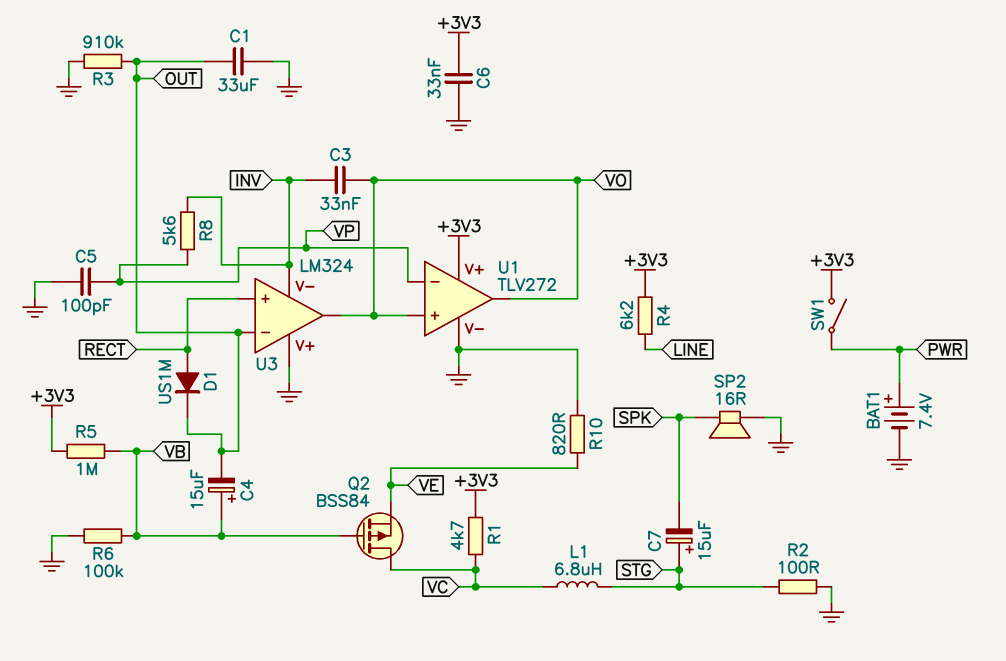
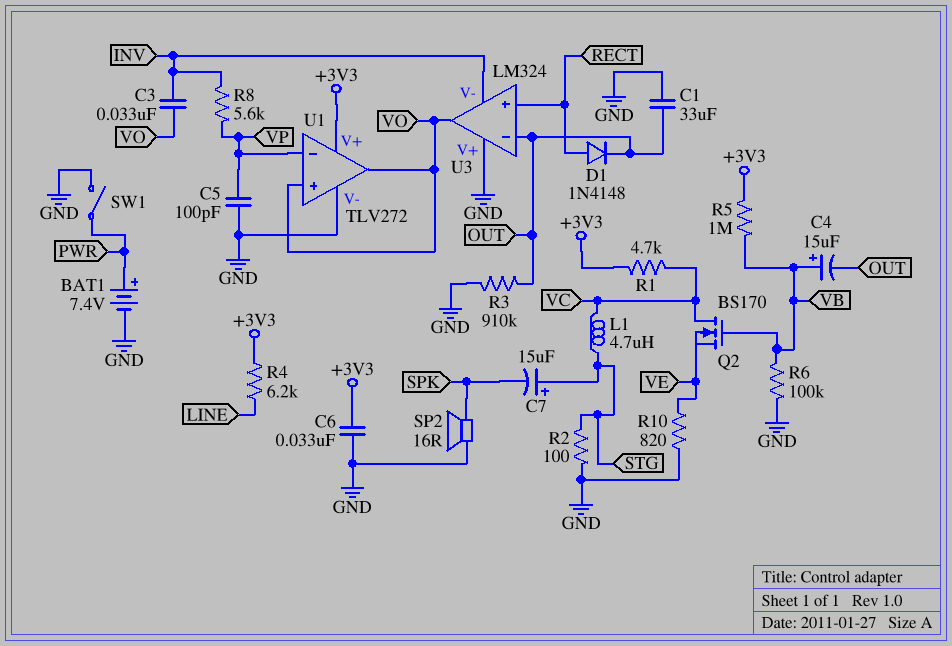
D1: diode US1M (A RECT, K OUT) -> diode 1N4148 (A RECT, K OUT)
L1: 6.8uH (STG, VC) -> 4.7uH (STG, VC)
Q2: PMOS BSS84 (G VB, D VC, S VE) -> NMOS BS170 (G VB, D VC, S VE)
SW1: switch (+3V3, PWR) -> switch (GND, PWR)

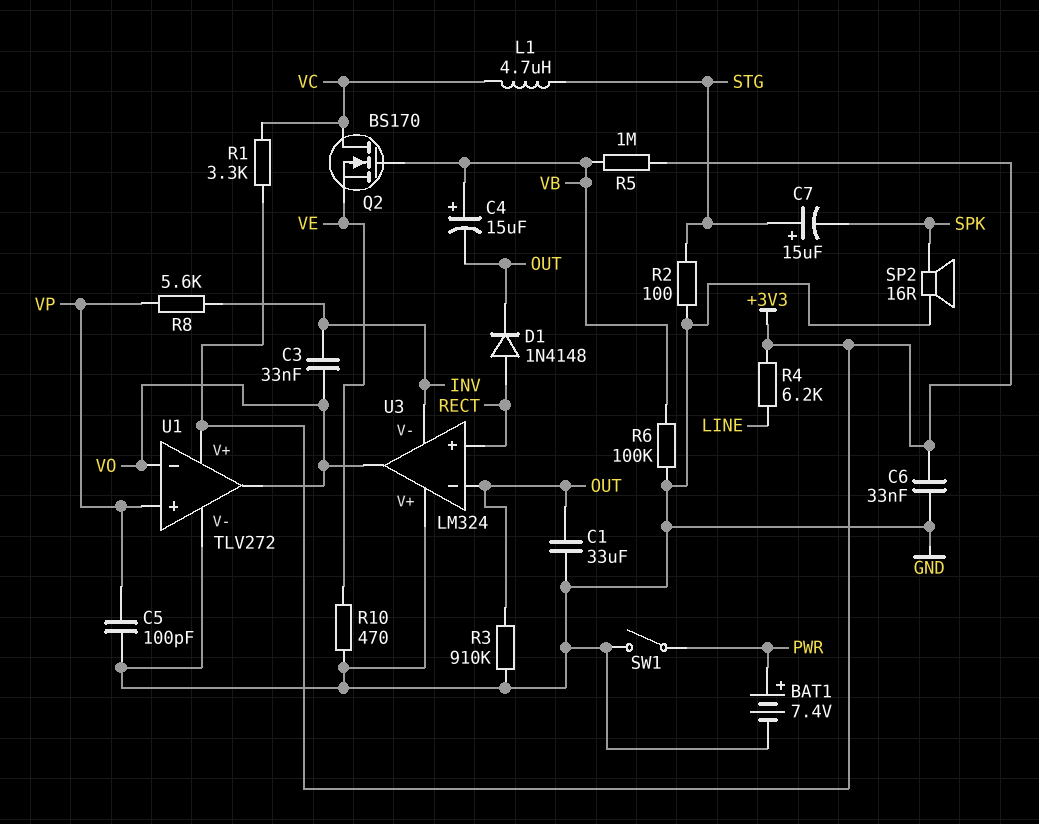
R1: 4.7k (+3V3, VC) -> 3.3k (+3V3, VC)
R10: 820 (GND, VE) -> 470 (GND, VE)
U1 pin in+: VO -> VP
U1 pin in-: VP -> VO

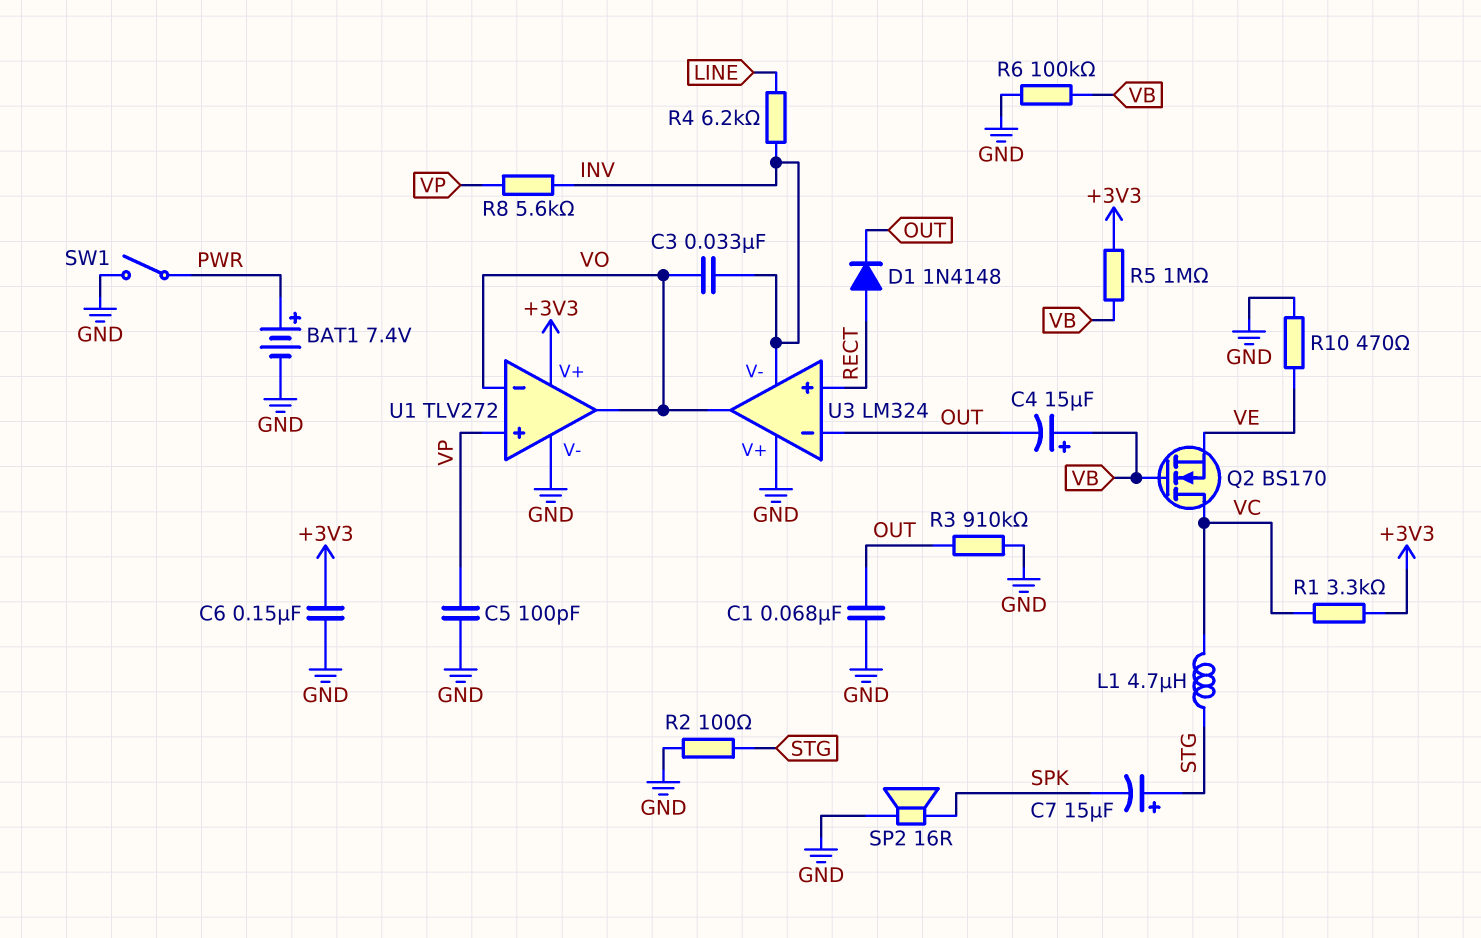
C1: 33uF (GND, OUT) -> 68nF (GND, OUT)
C6: 33nF (+3V3, GND) -> 150nF (+3V3, GND)
R4: 6.2k (+3V3, LINE) -> 6.2k (INV, LINE)

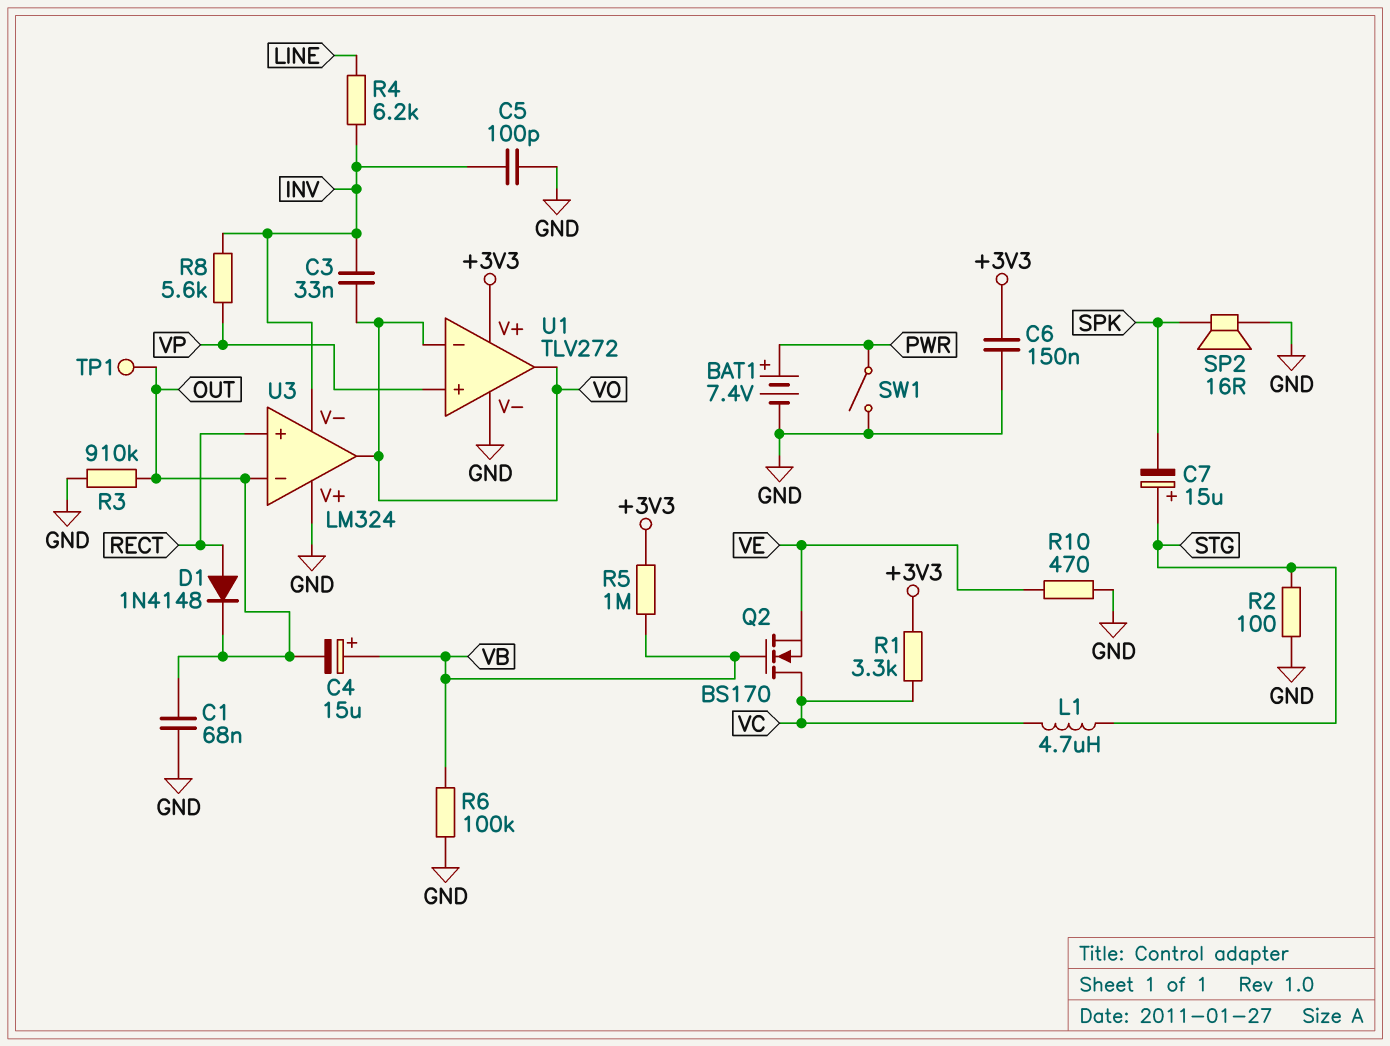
C5: 100pF (GND, VP) -> 100pF (GND, INV)
TP1: none -> test point (OUT)

